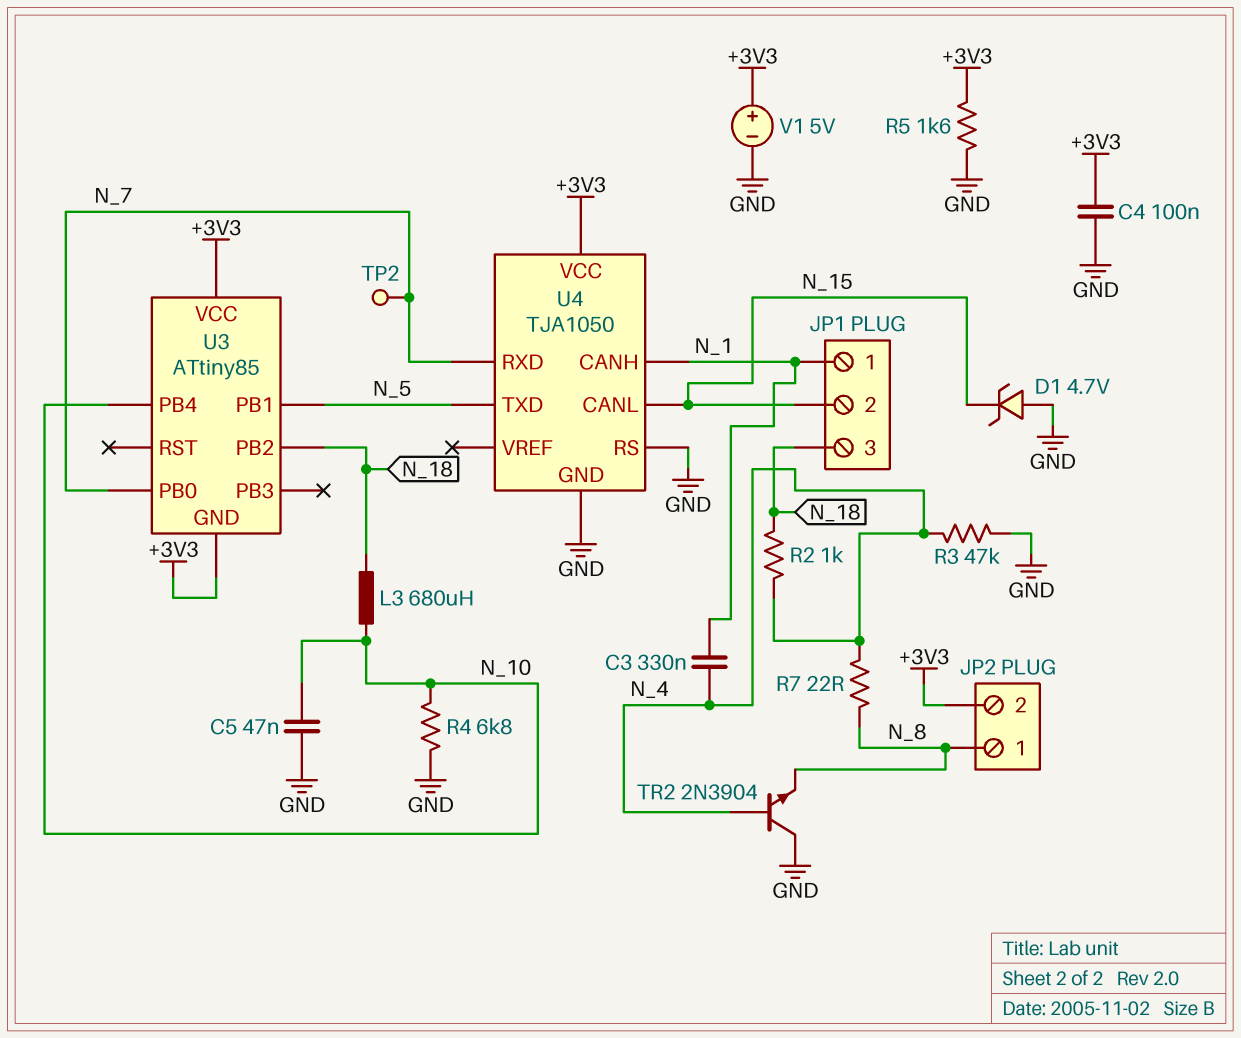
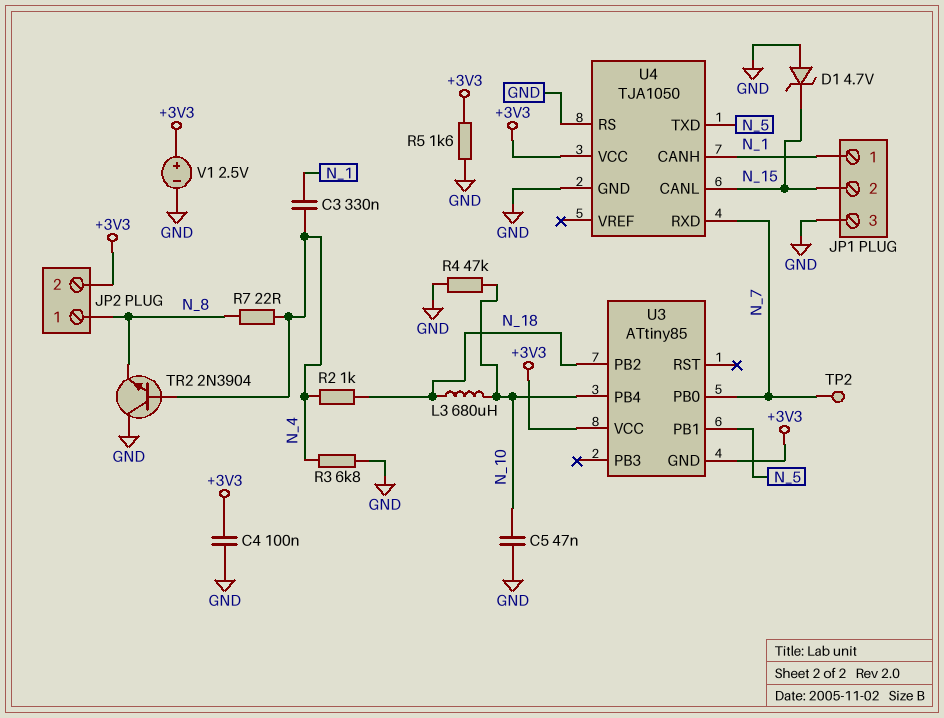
JP1 pin 3: N_18 -> GND
R3: 47k (GND, N_4) -> 6.8k (GND, N_4)
R4: 6.8k (GND, N_10) -> 47k (GND, N_10)
V1: 5V (plus +3V3, minus GND) -> 2.5V (plus +3V3, minus GND)

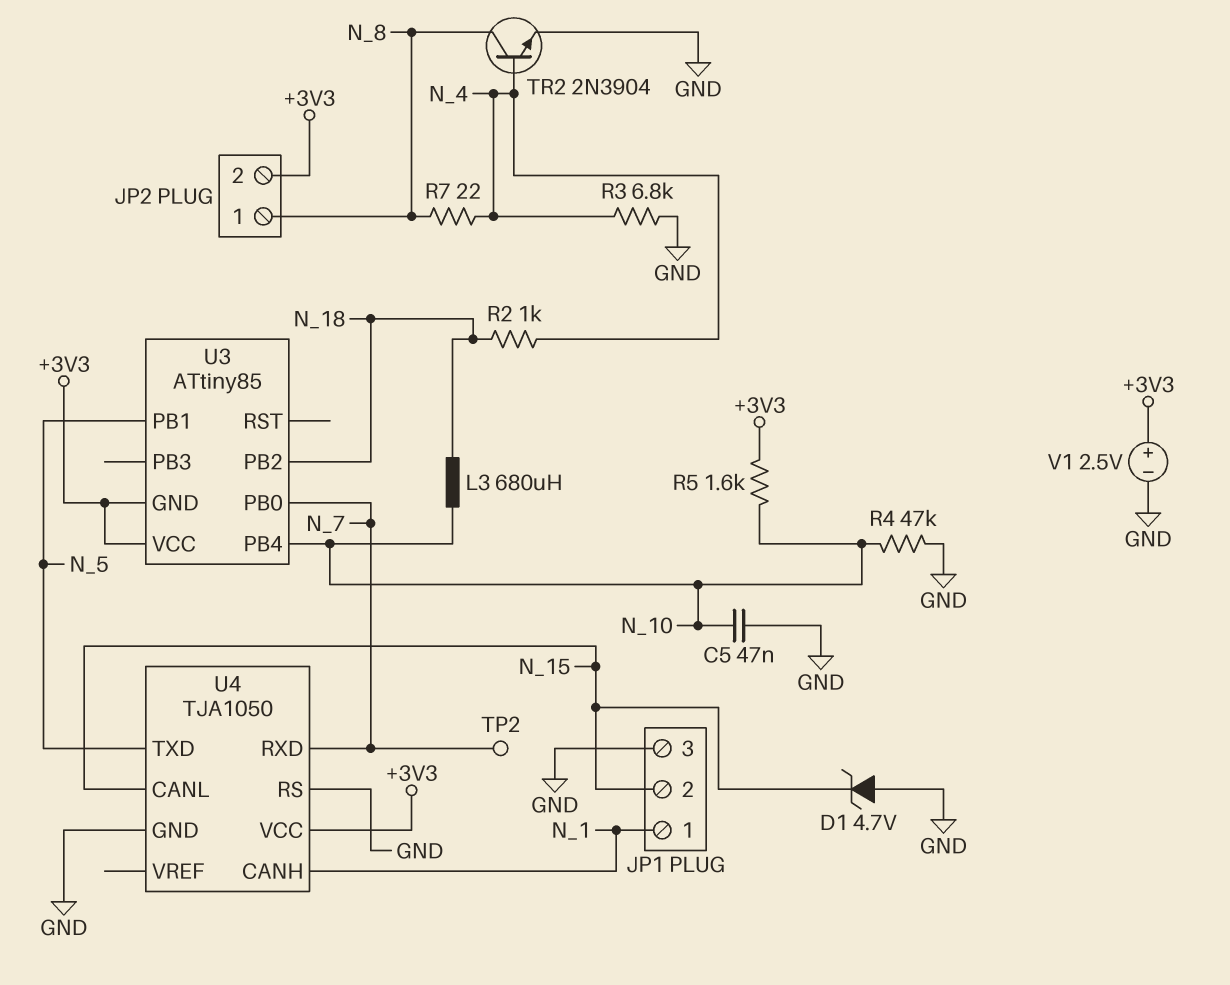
C3: 330nF (N_1, N_4) -> none
C4: 100nF (+3V3, GND) -> none
R5: 1.6k (+3V3, GND) -> 1.6k (+3V3, N_10)
TR2: NPN 2N3904 (B N_4, C GND, E N_8) -> NPN 2N3904 (B N_4, C N_8, E GND)

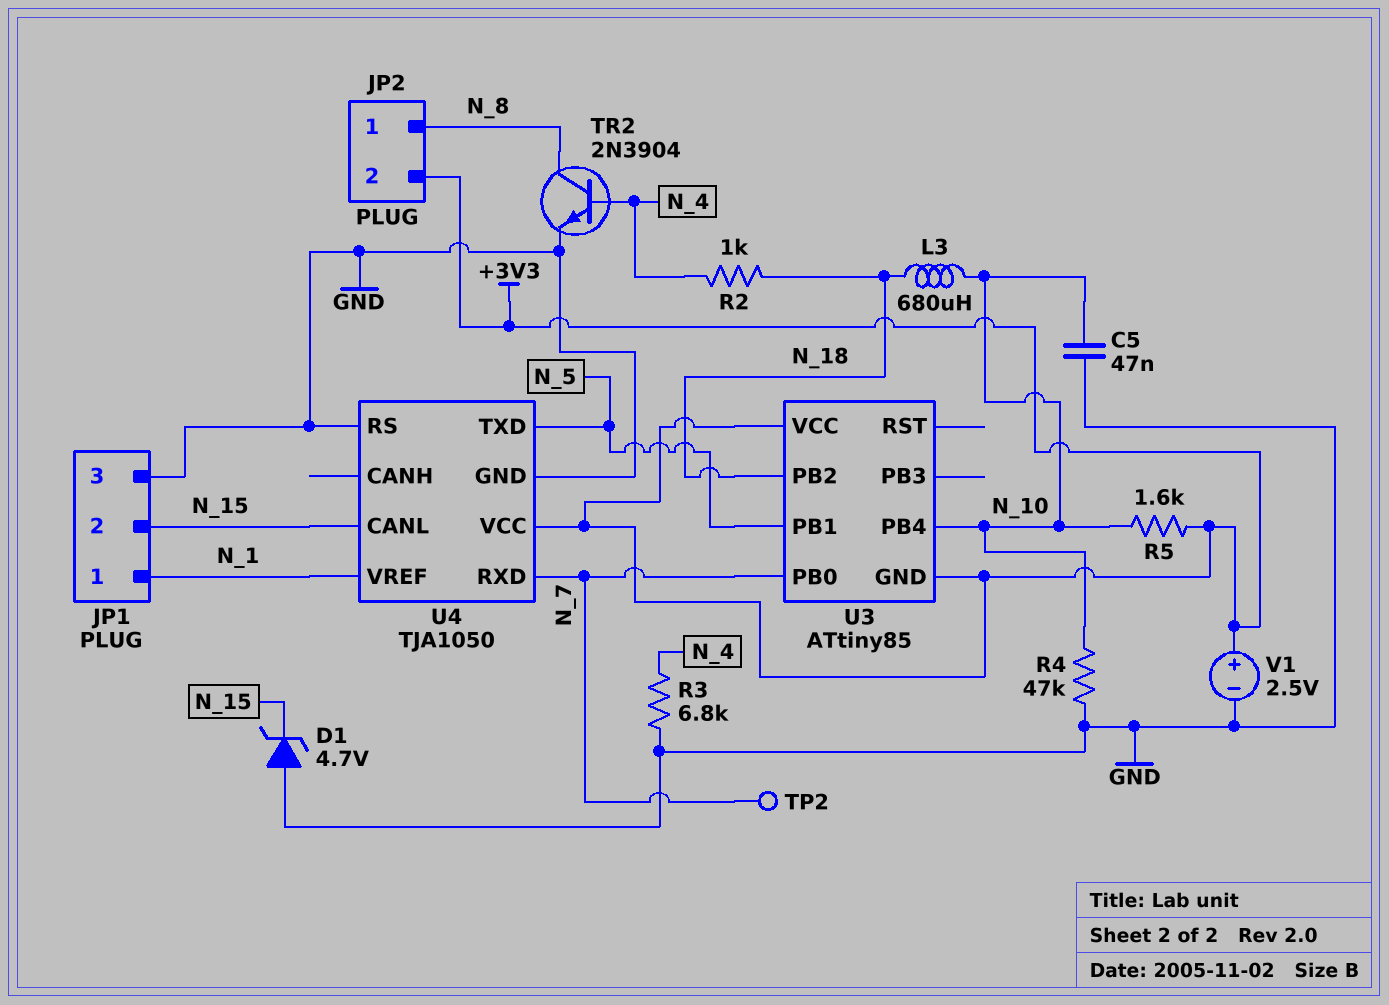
R7: 22 (N_4, N_8) -> none
U4 pin CANH: N_1 -> none
U4 pin VREF: none -> N_1

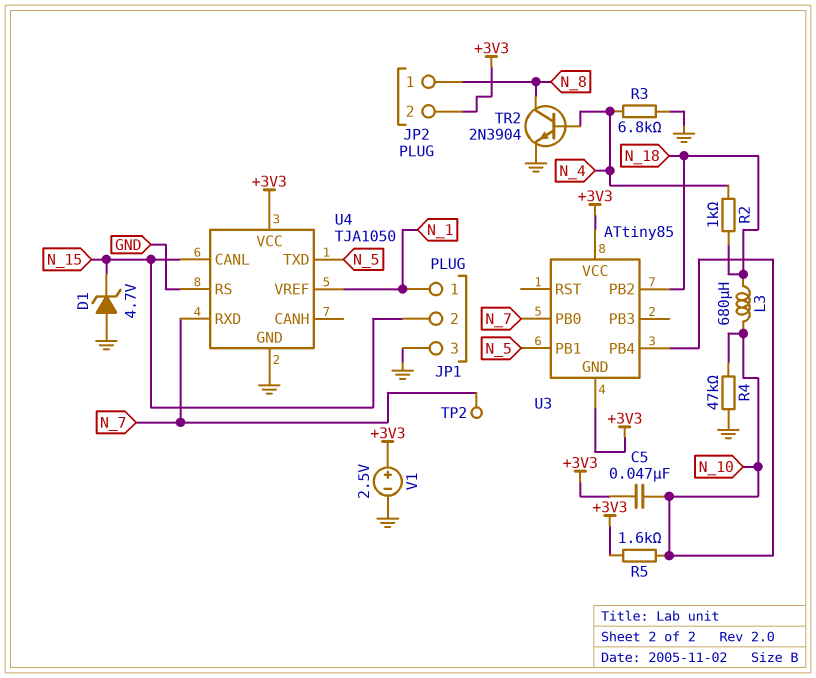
C5: 47nF (GND, N_10) -> 47nF (+3V3, N_10)

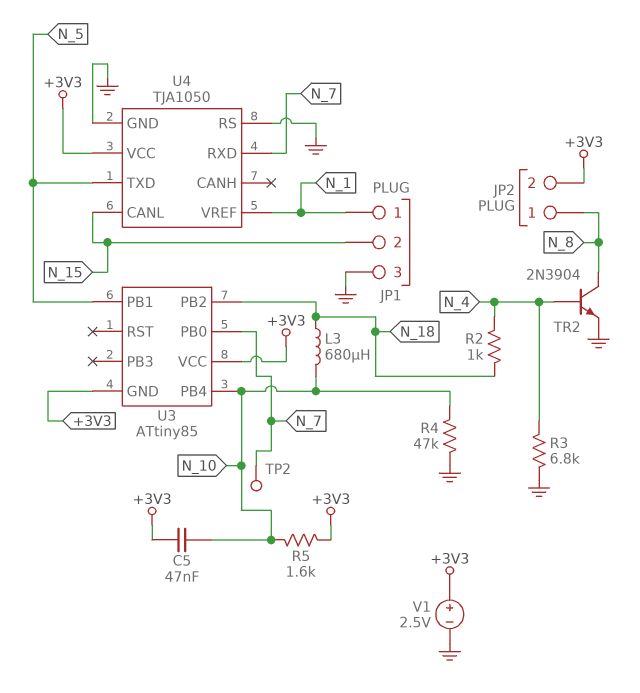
D1: zener 4.7V (A GND, K N_15) -> none

